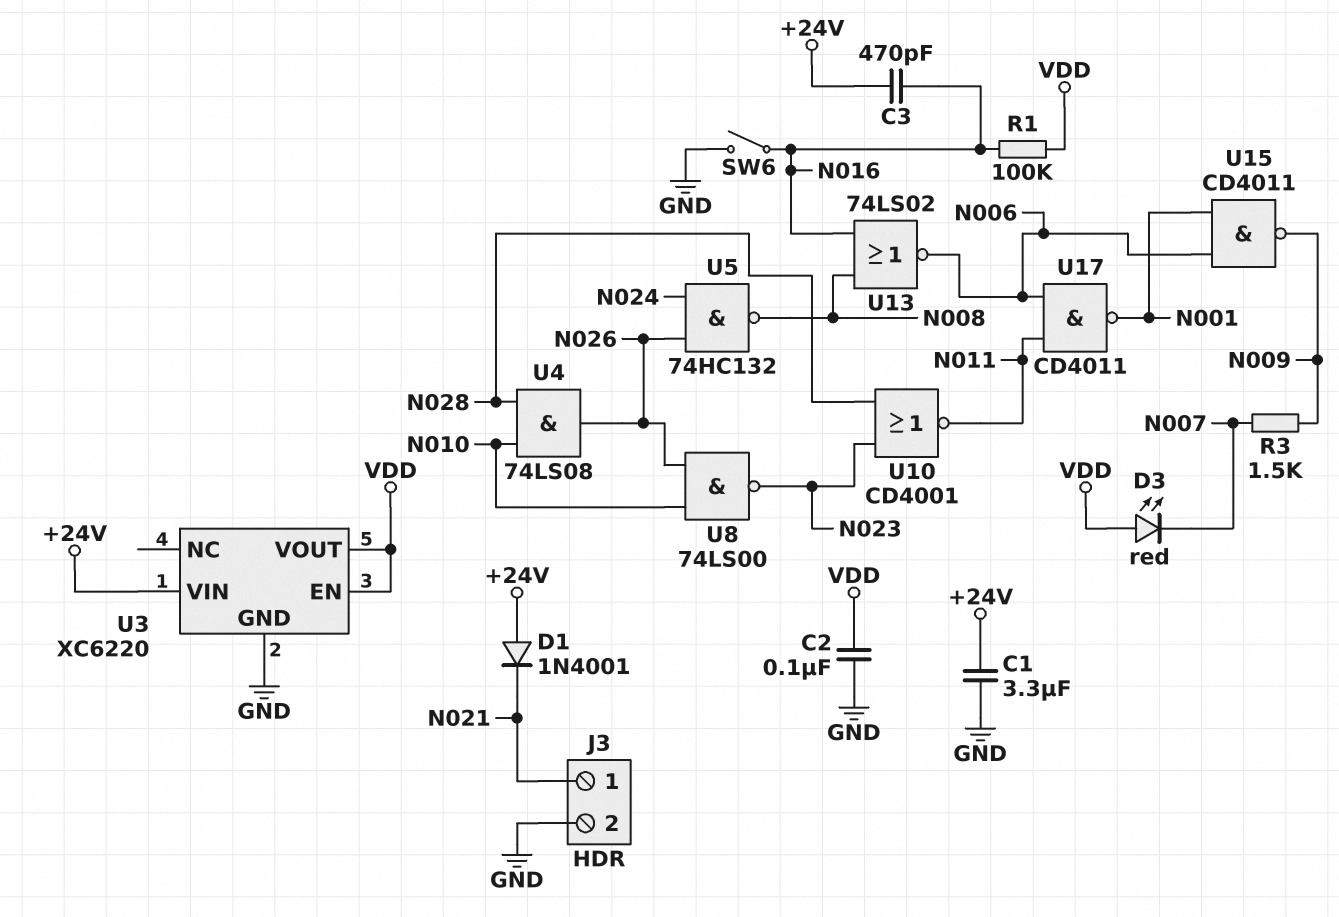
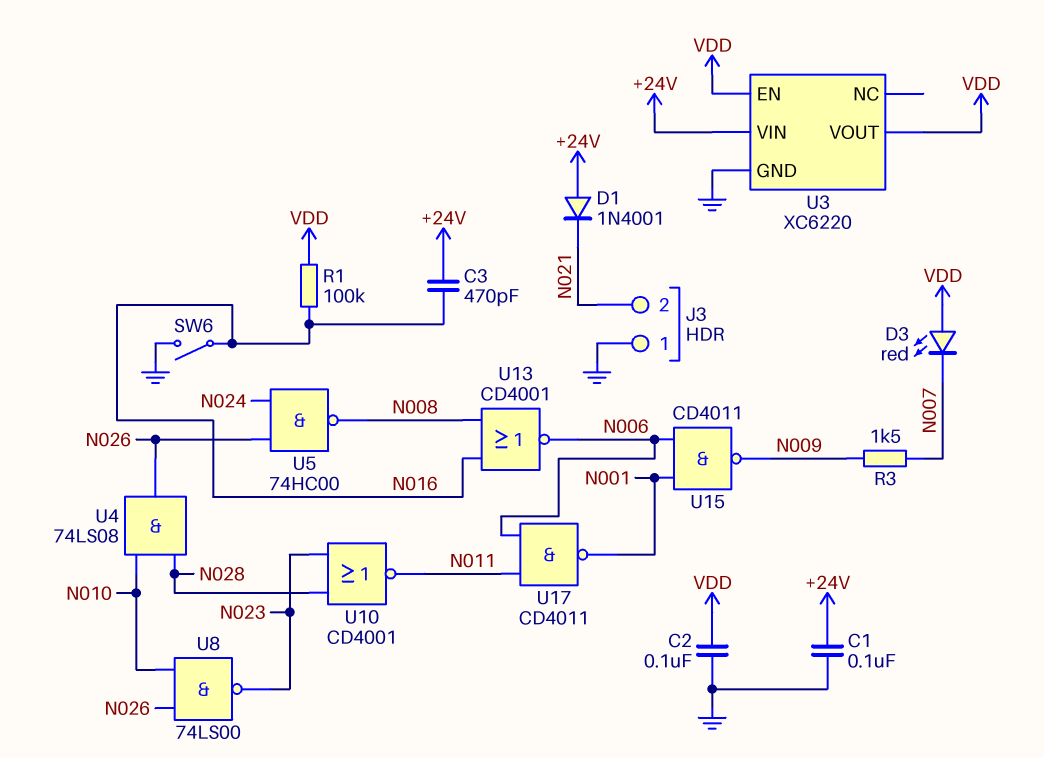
C1: 3.3uF (+24V, GND) -> 100nF (+24V, GND)
J3 pin 1: N021 -> GND
J3 pin 2: GND -> N021
U5: NAND 74HC132 (in N024, in N026, out N008) -> NAND 74HC00 (in N024, in N026, out N008)
U13: NOR 74LS02 (in N008, in N016, out N006) -> NOR CD4001 (in N008, in N016, out N006)

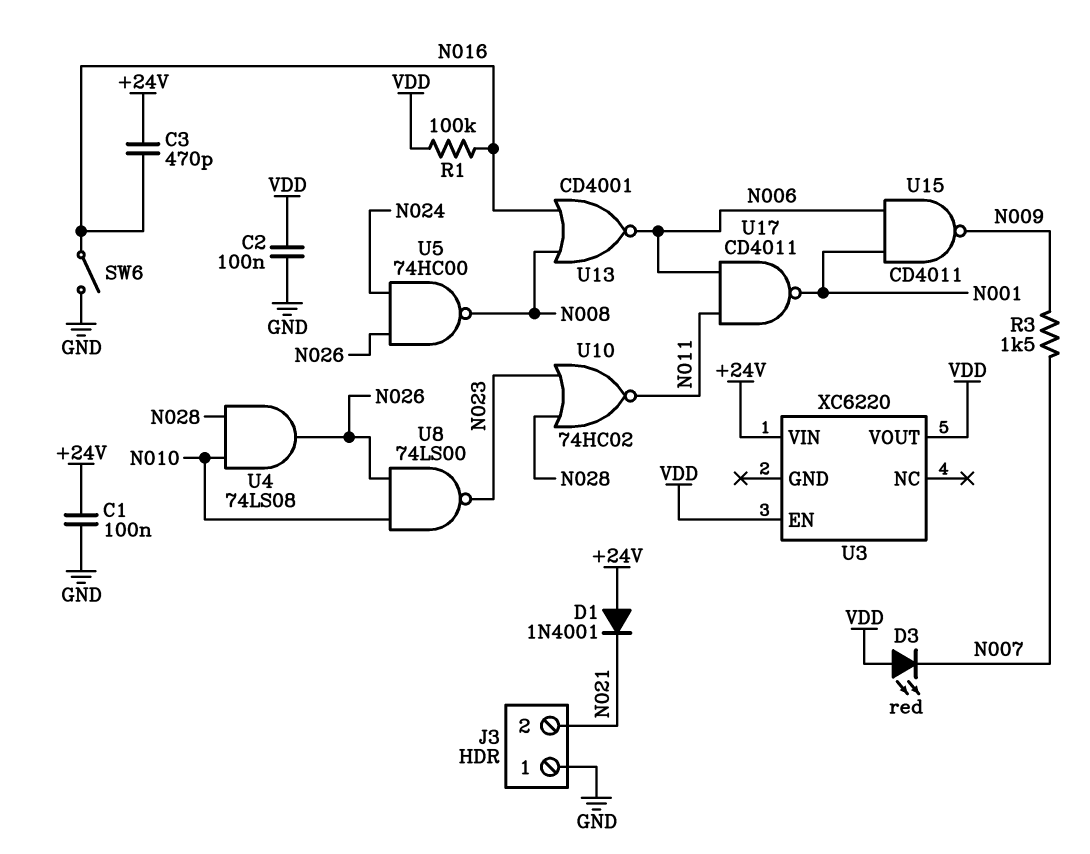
U3 pin GND: GND -> none
U10: NOR CD4001 (in N023, in N028, out N011) -> NOR 74HC02 (in N023, in N028, out N011)

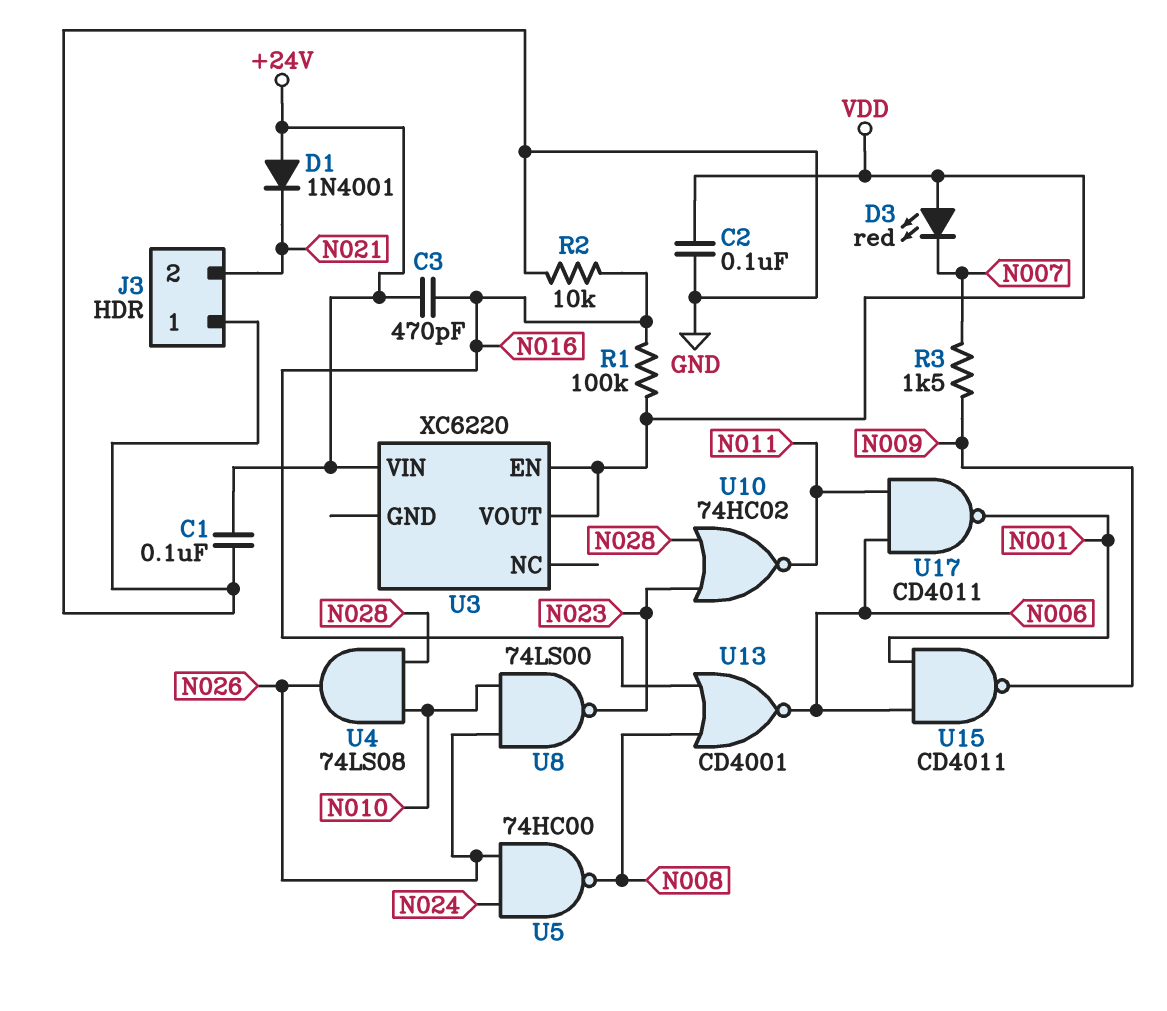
R2: none -> 10k (GND, N016)
SW6: switch (GND, N016) -> none

